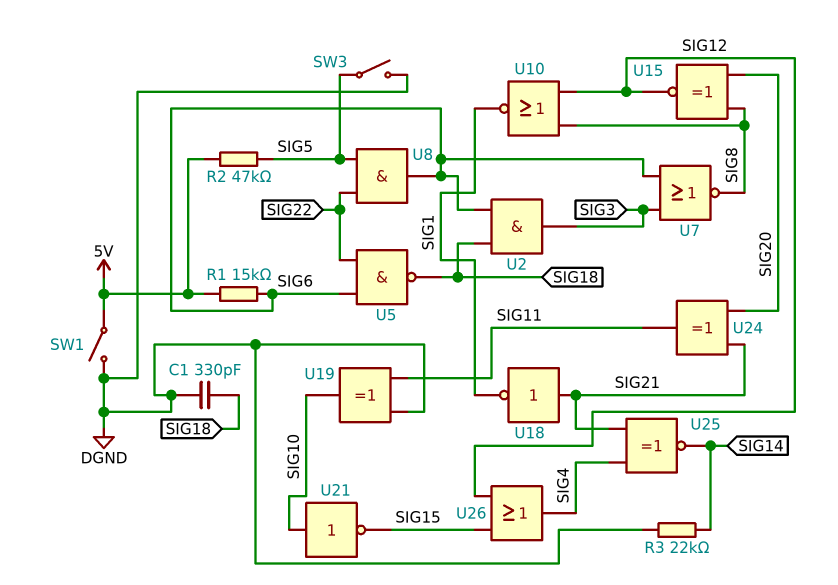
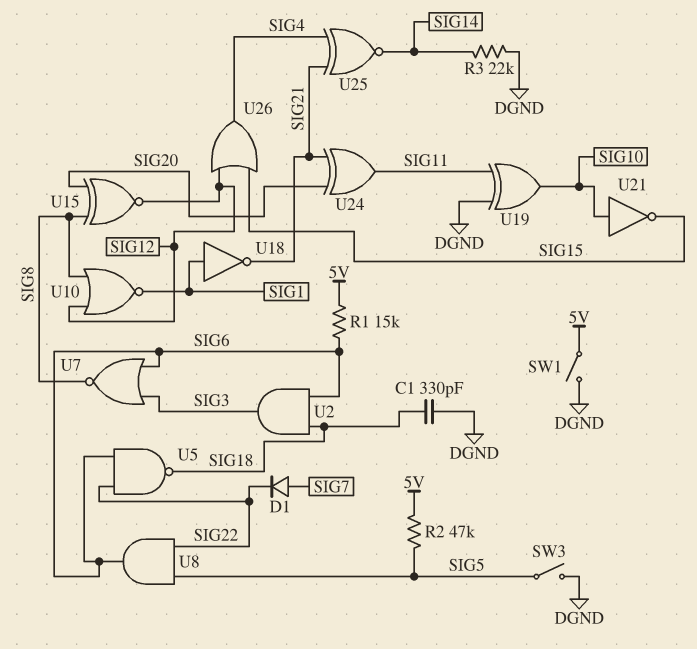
D1: none -> diode (A SIG7, K SIG22)
U18: NOT (in SIG21, out SIG1) -> NOT (in SIG1, out SIG21)

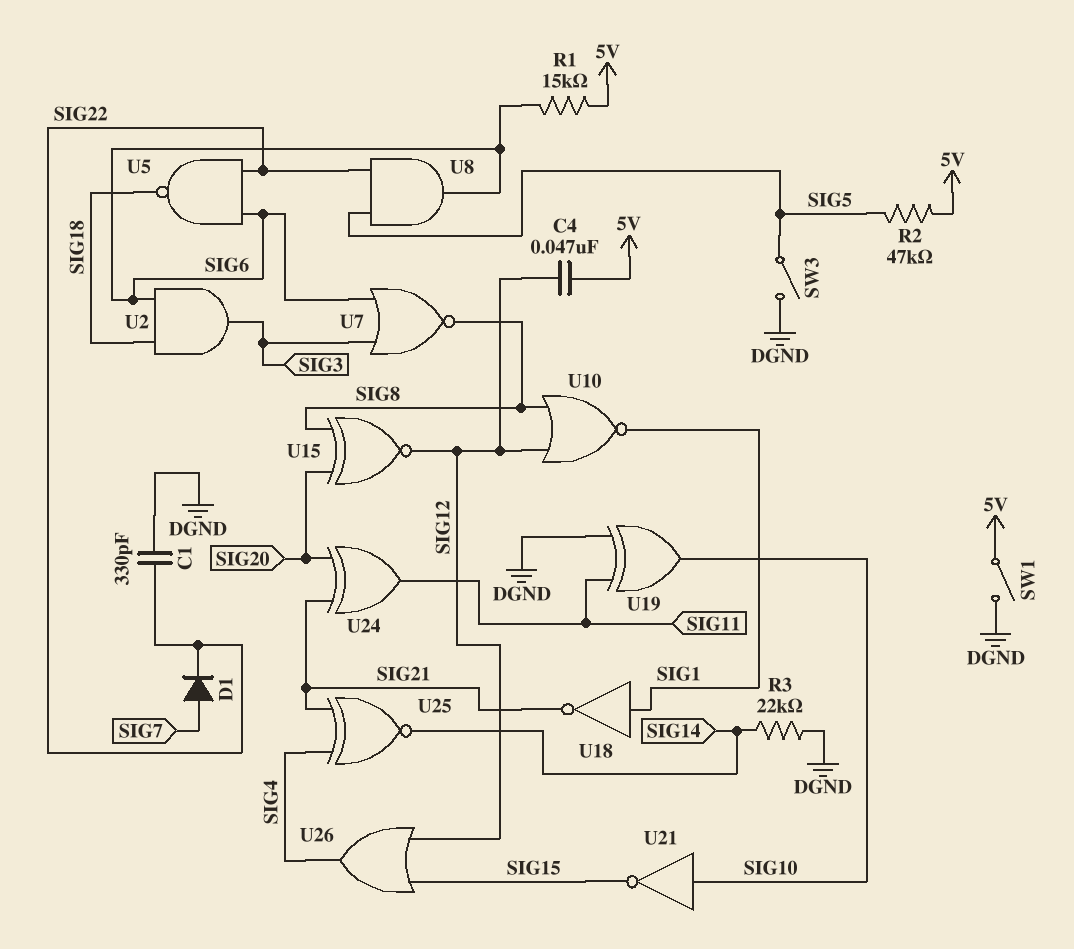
C1: 330pF (DGND, SIG18) -> 330pF (DGND, SIG22)
C4: none -> 47nF (5V, SIG12)

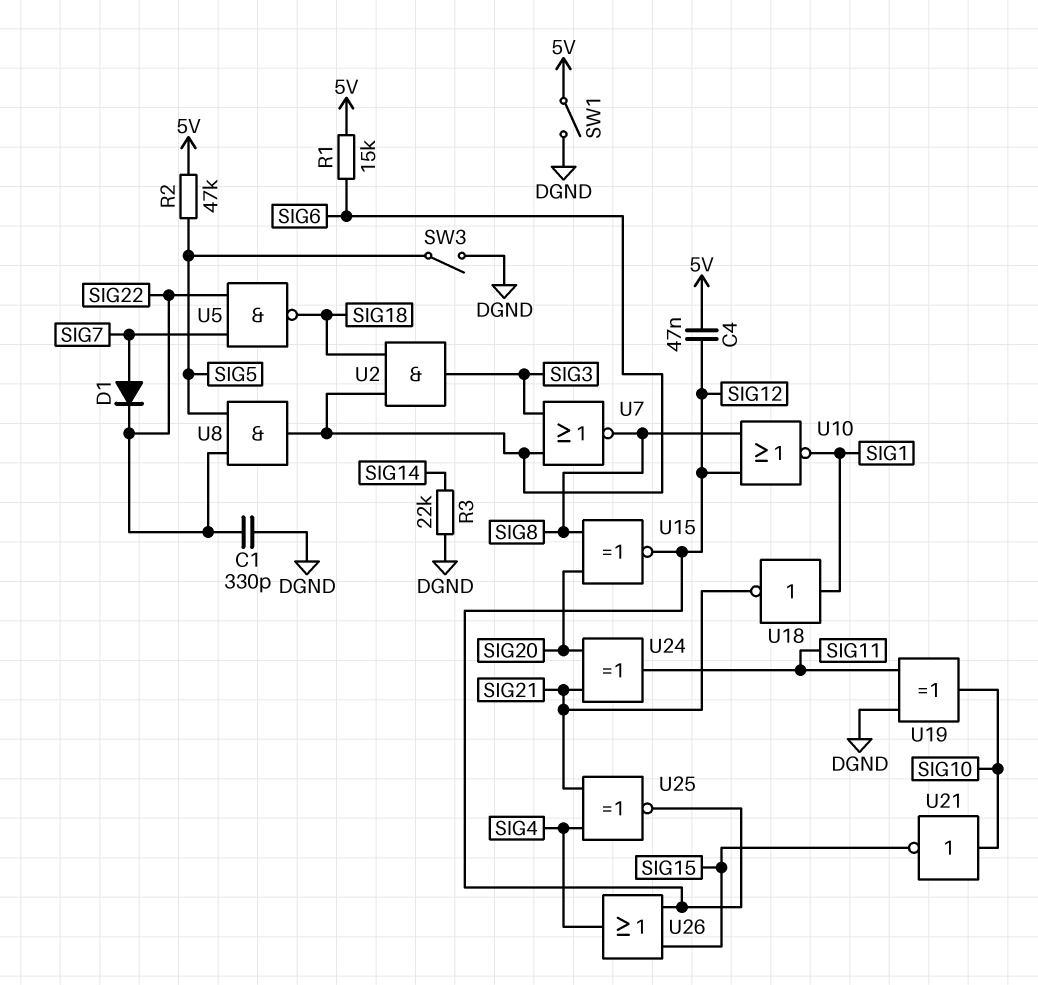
U5: NAND (in SIG6, in SIG22, out SIG18) -> NAND (in SIG7, in SIG22, out SIG18)
U25: XNOR (in SIG4, in SIG21, out SIG14) -> XNOR (in SIG4, in SIG21, out SIG12)

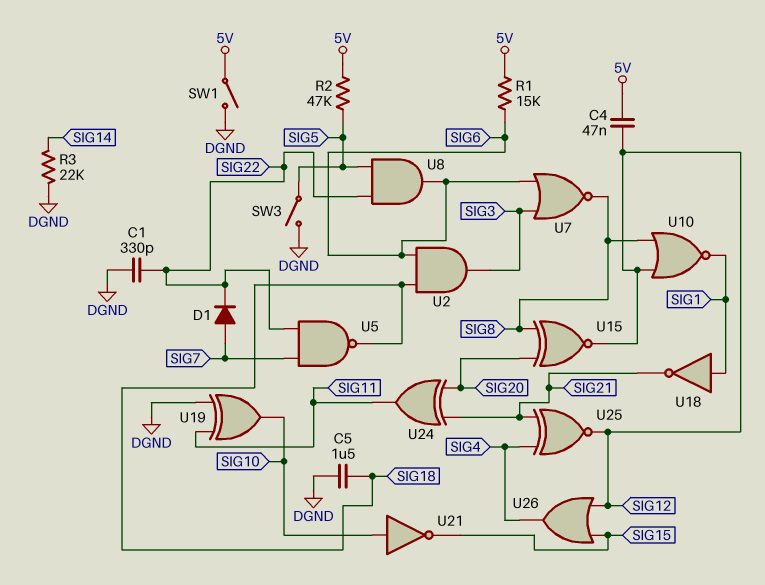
C5: none -> 1.5uF (DGND, SIG18)

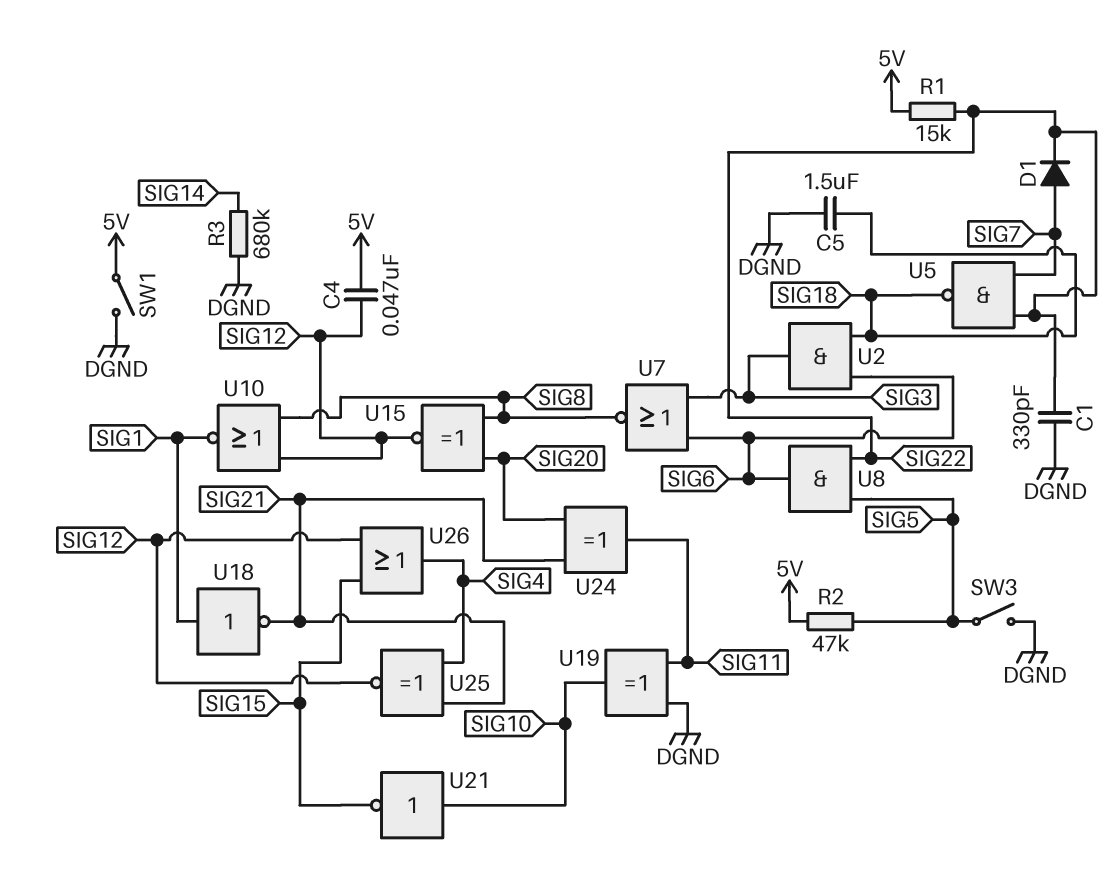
R1: 15k (5V, SIG6) -> 15k (5V, SIG22)
R3: 22k (DGND, SIG14) -> 680k (DGND, SIG14)

